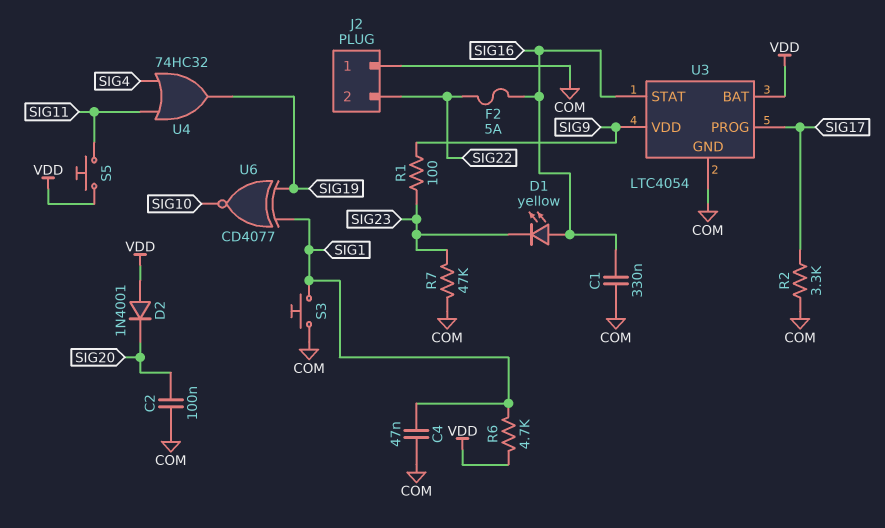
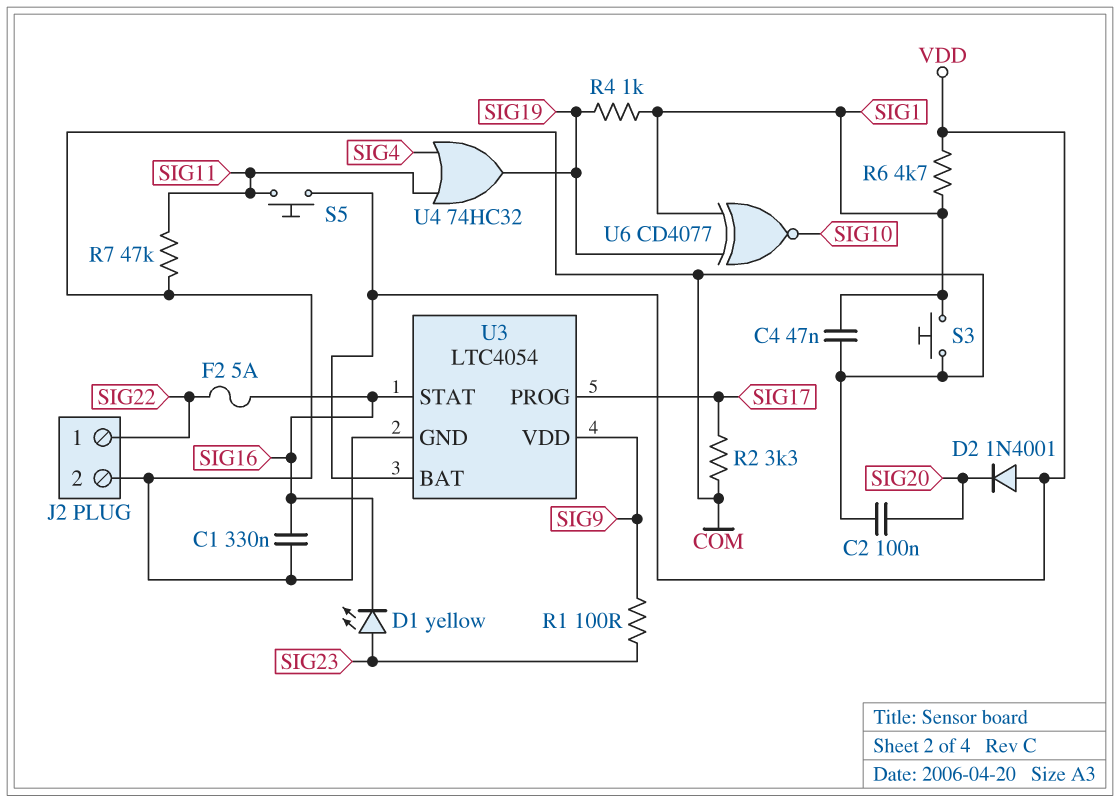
D1: LED yellow (A SIG16, K SIG23) -> LED yellow (A SIG23, K SIG16)
J2 pin 1: COM -> SIG22
J2 pin 2: SIG22 -> COM
R4: none -> 1k (SIG1, SIG19)
R7: 47k (COM, SIG23) -> 47k (COM, SIG11)

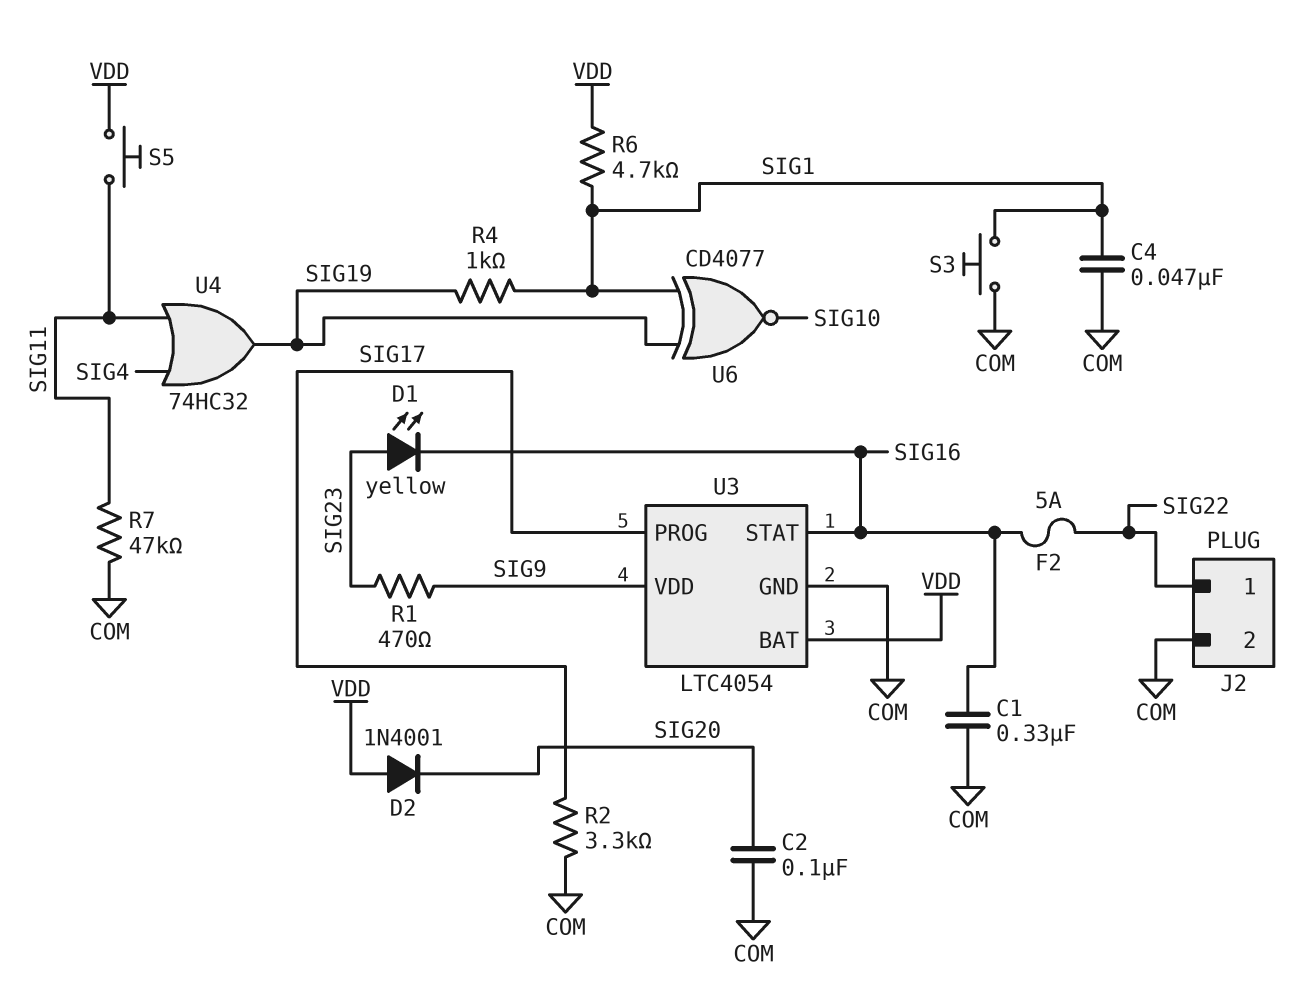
R1: 100 (SIG9, SIG23) -> 470 (SIG9, SIG23)

